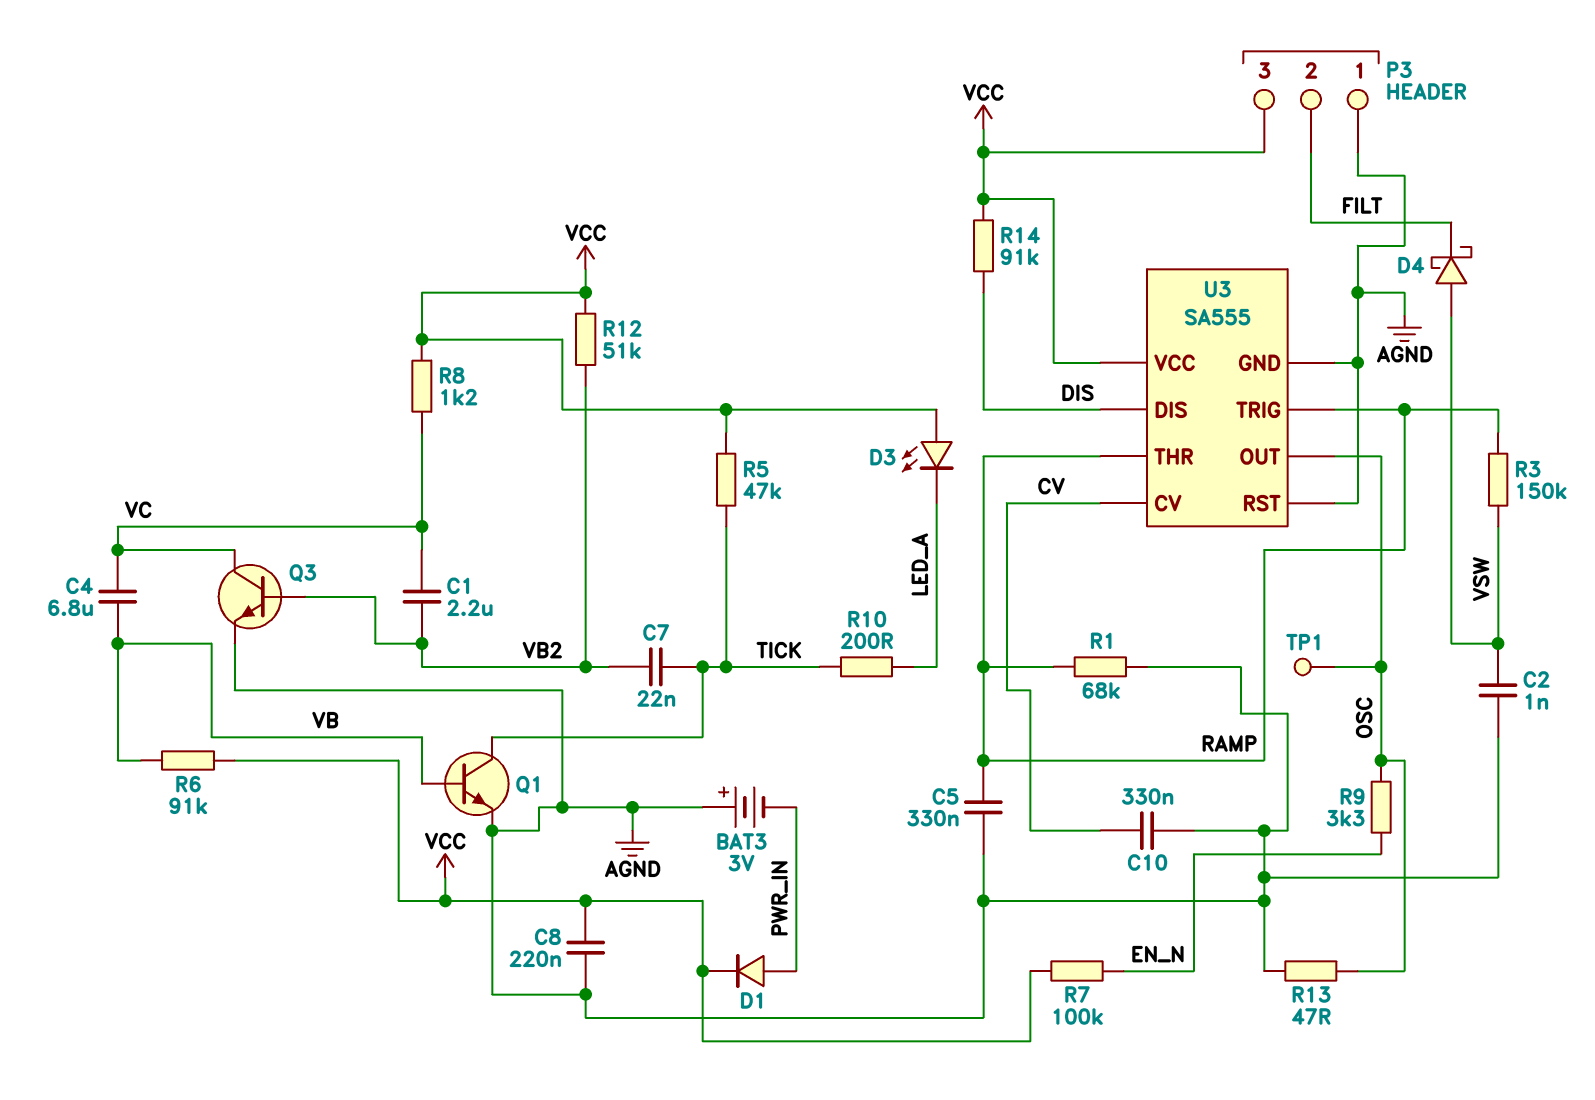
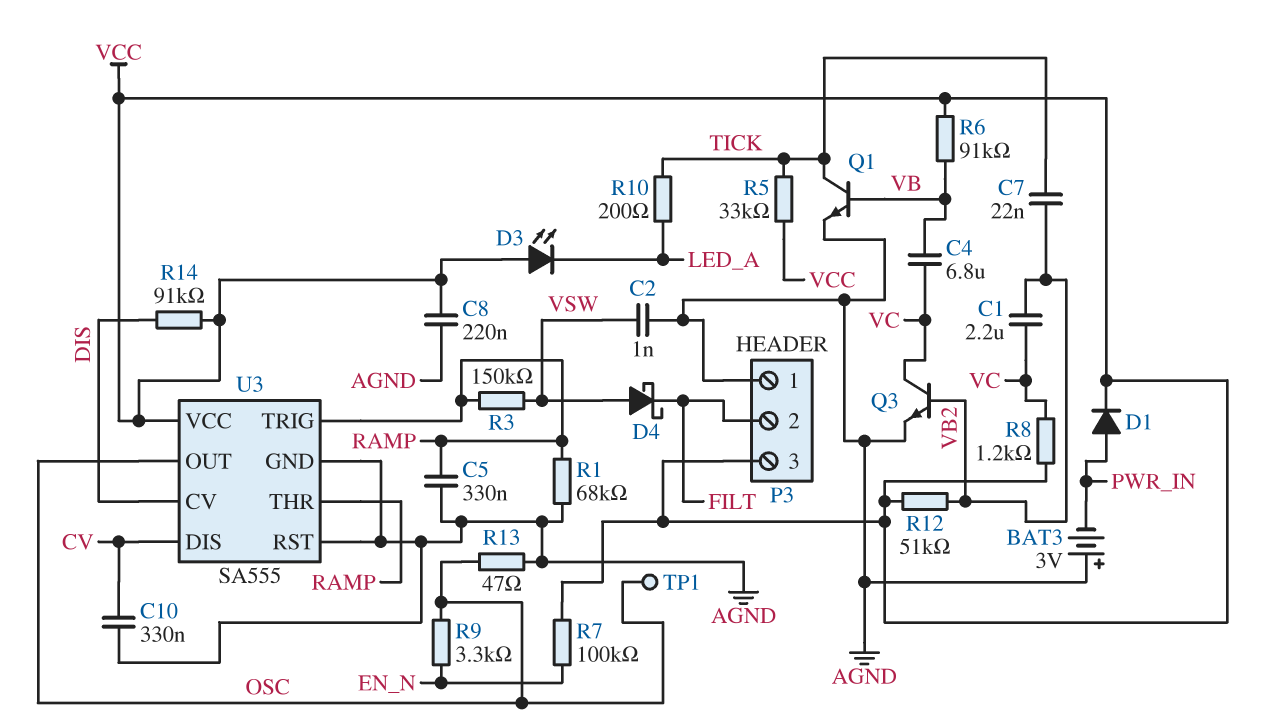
R5: 47k (TICK, VCC) -> 33k (TICK, VCC)
U3 pin CV: CV -> DIS
U3 pin DIS: DIS -> CV

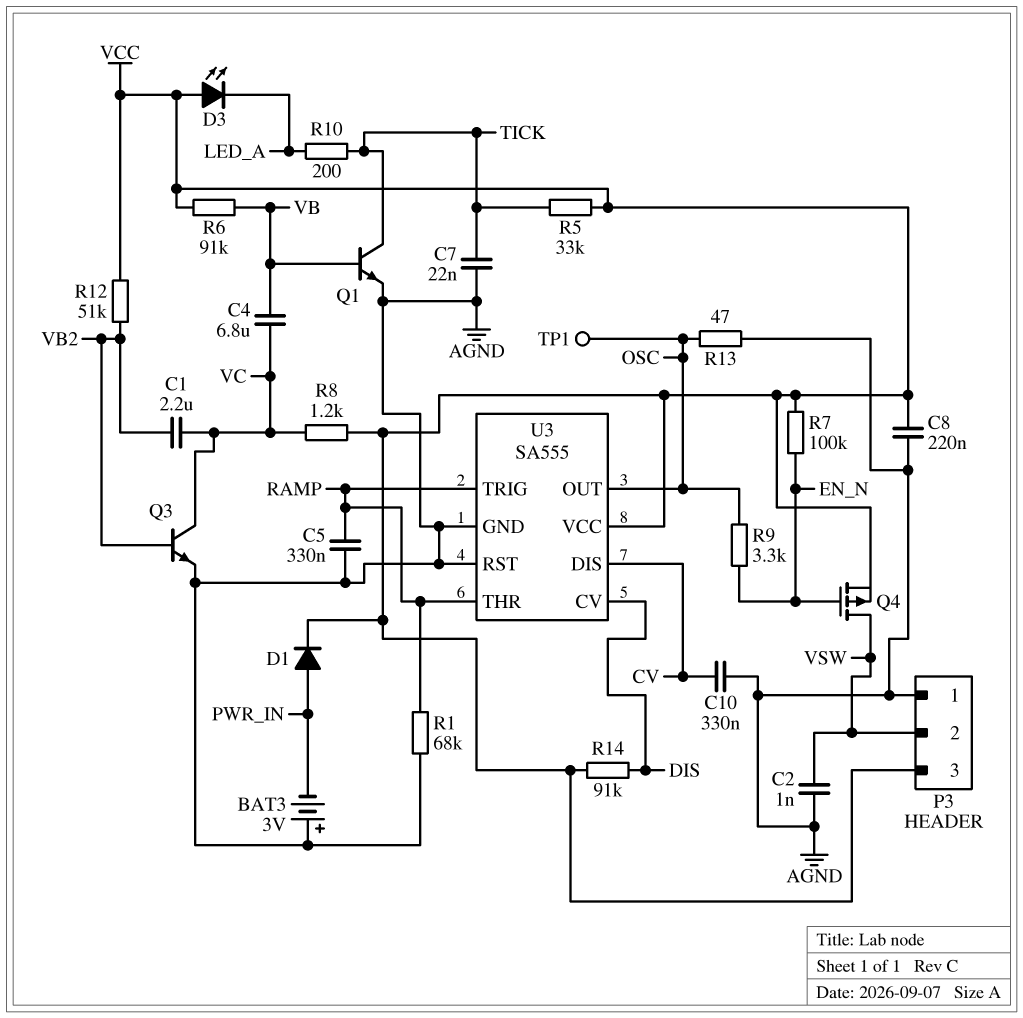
C7: 22nF (TICK, VB2) -> 22nF (AGND, TICK)
D4: schottky (A VSW, K FILT) -> none
P3 pin 2: FILT -> VSW
Q4: none -> PMOS (G EN_N, D VSW, S VCC)
R3: 150k (RAMP, VSW) -> none

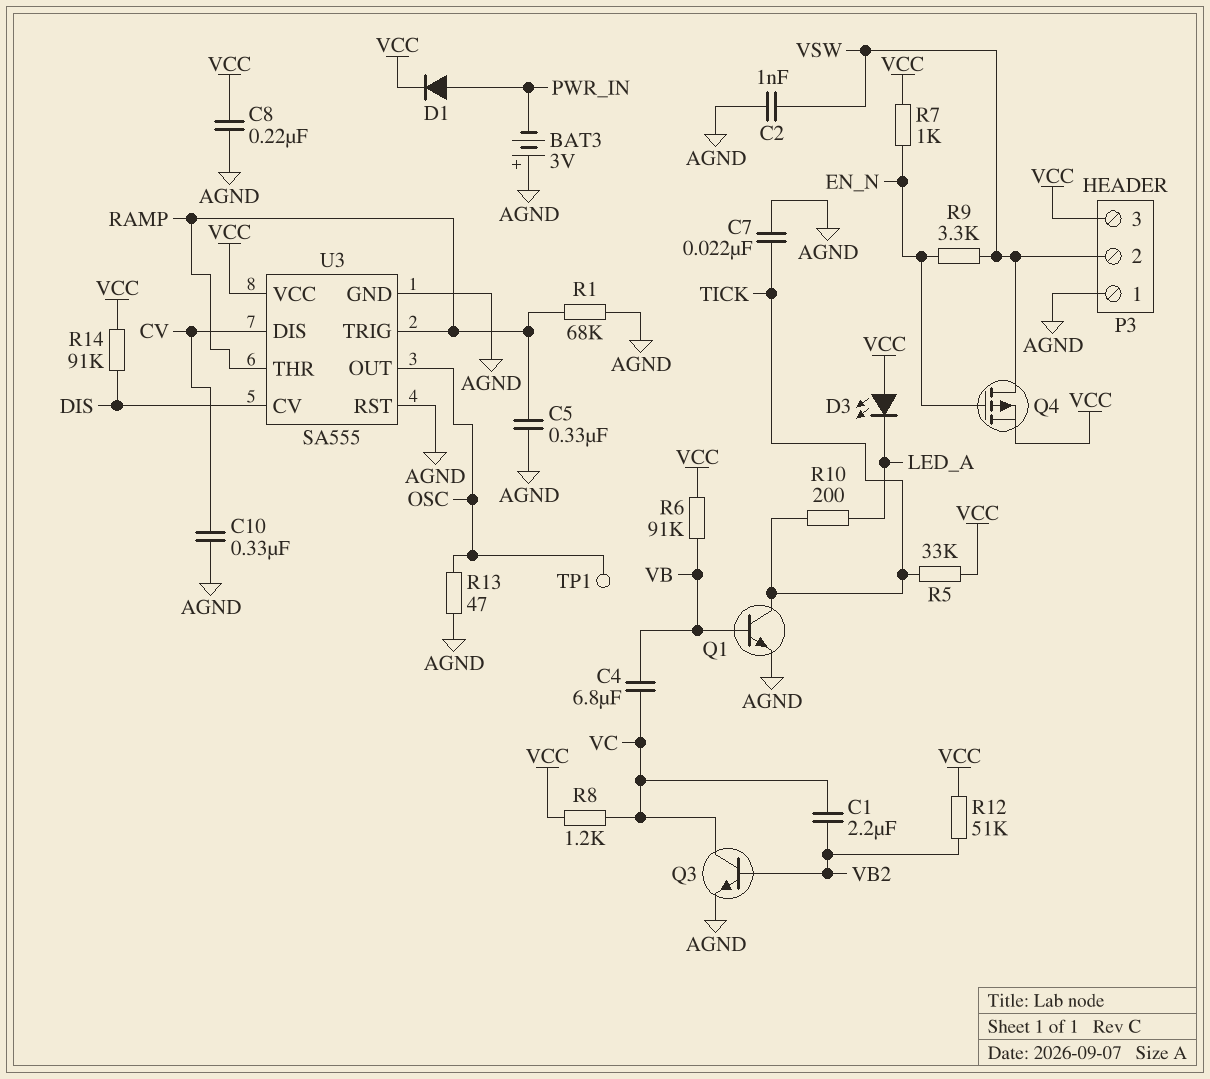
R7: 100k (EN_N, VCC) -> 1k (EN_N, VCC)
R9: 3.3k (EN_N, OSC) -> 3.3k (EN_N, VSW)

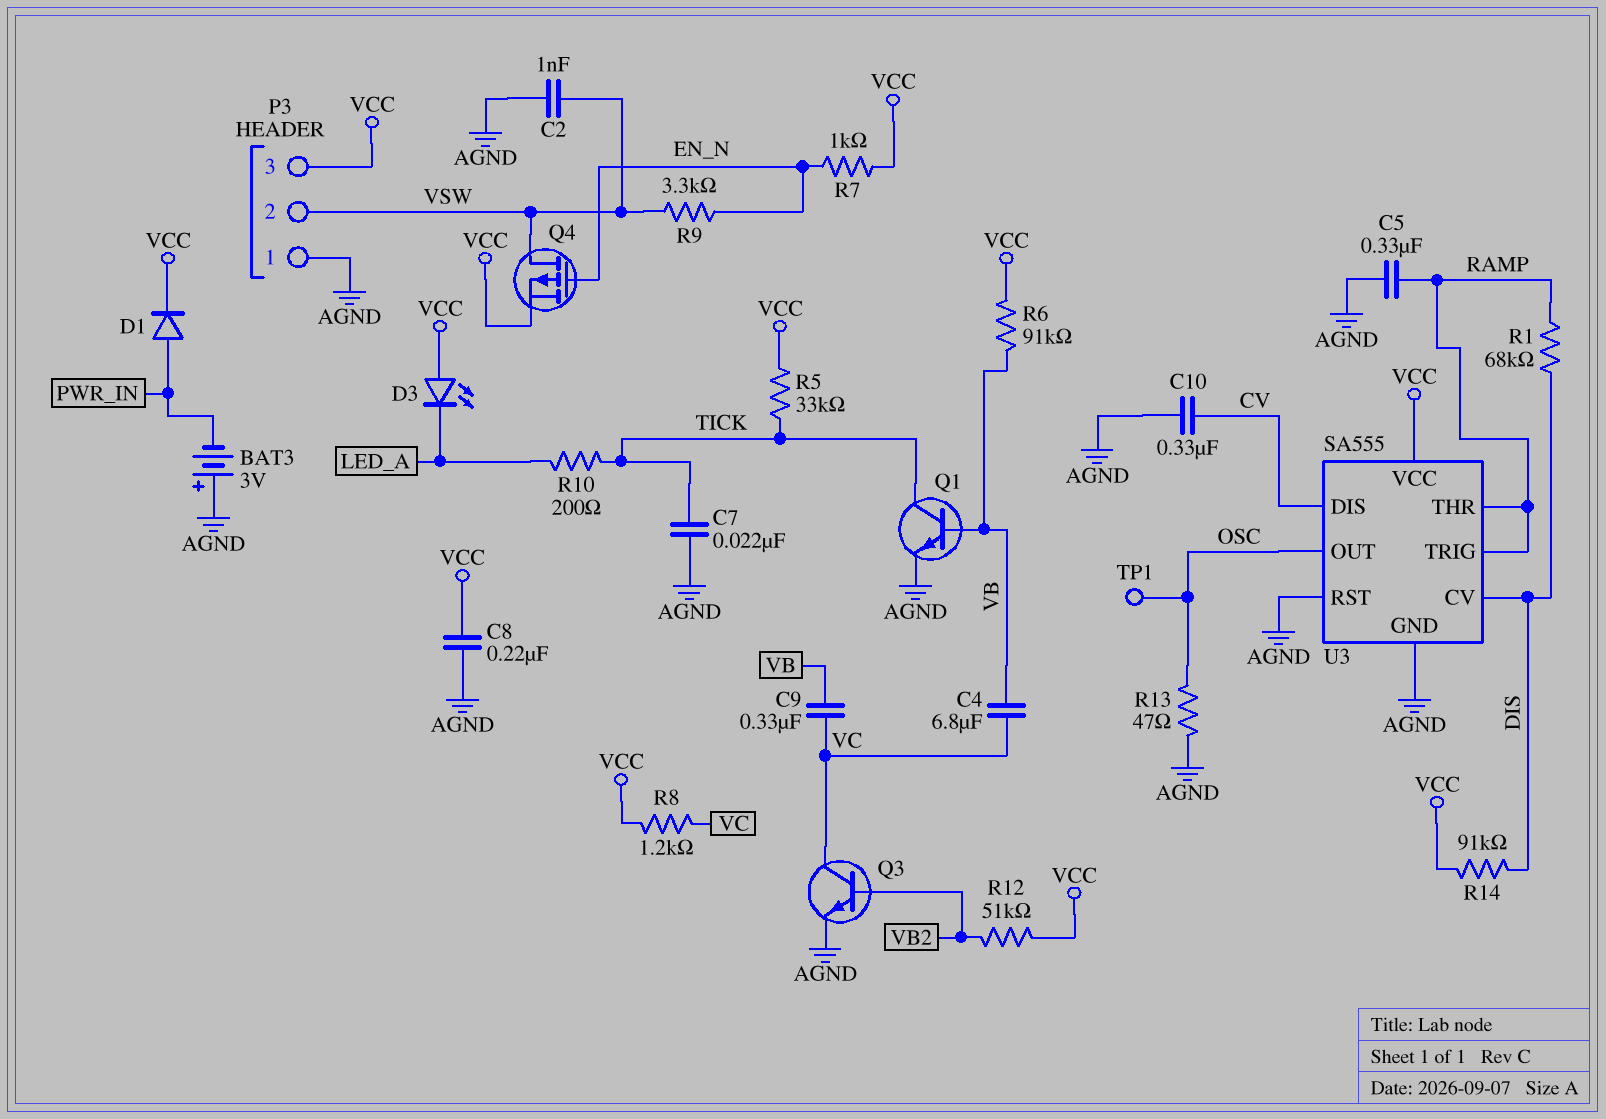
C1: 2.2uF (VB2, VC) -> none
C9: none -> 330nF (VB, VC)
R1: 68k (AGND, RAMP) -> 68k (DIS, RAMP)

